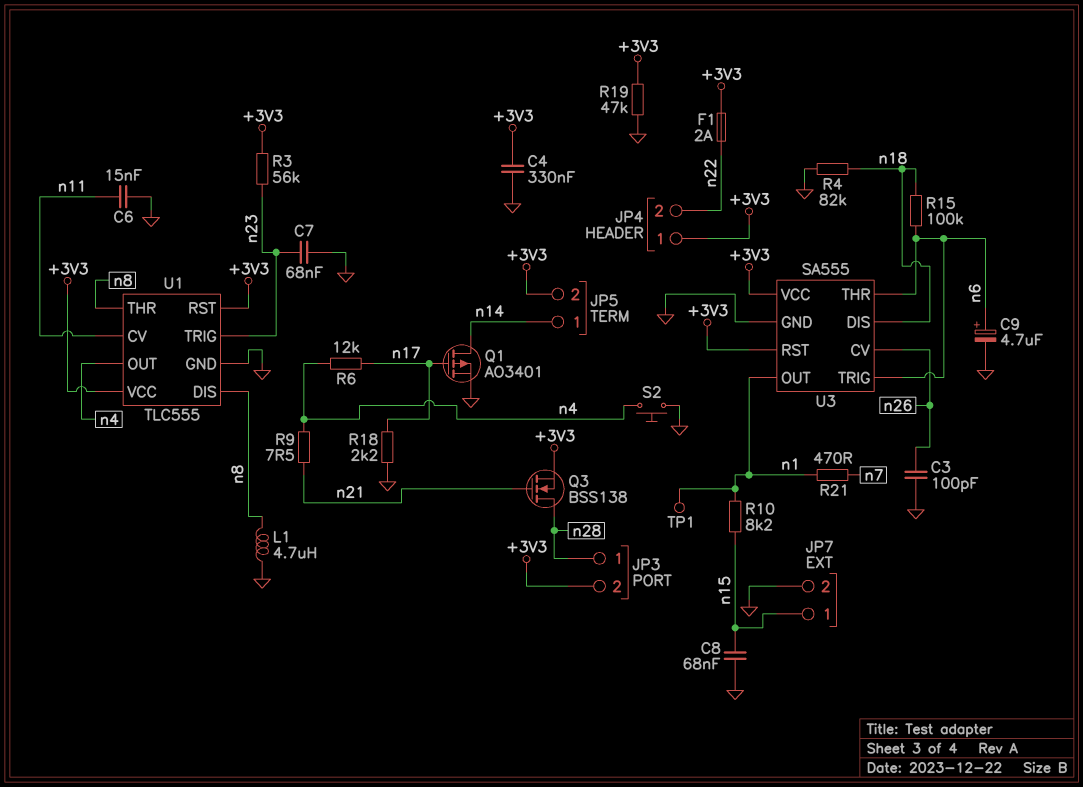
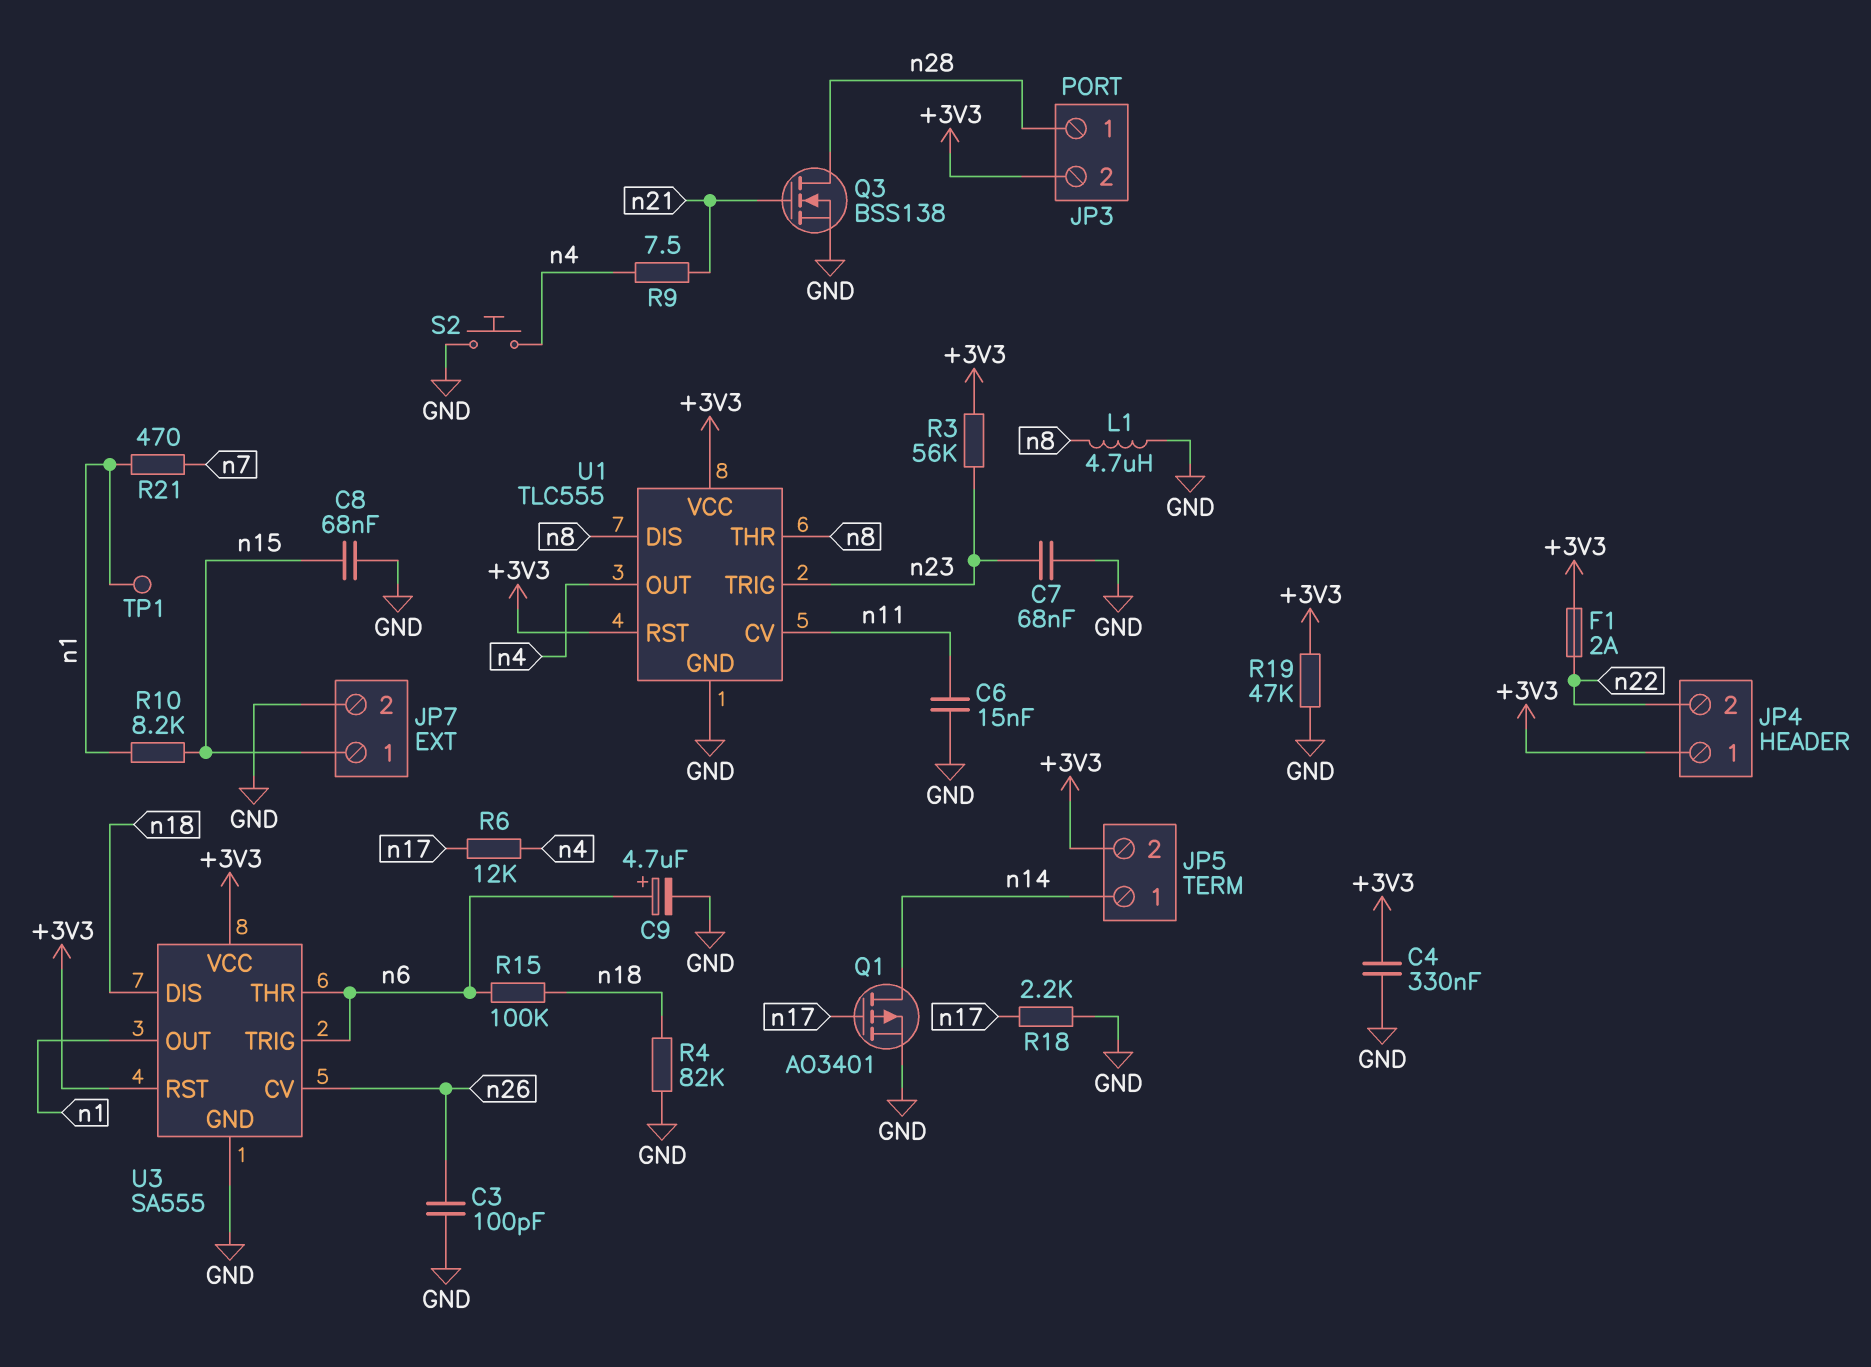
Q3: NMOS BSS138 (G n21, D n28, S +3V3) -> NMOS BSS138 (G n21, D n28, S GND)

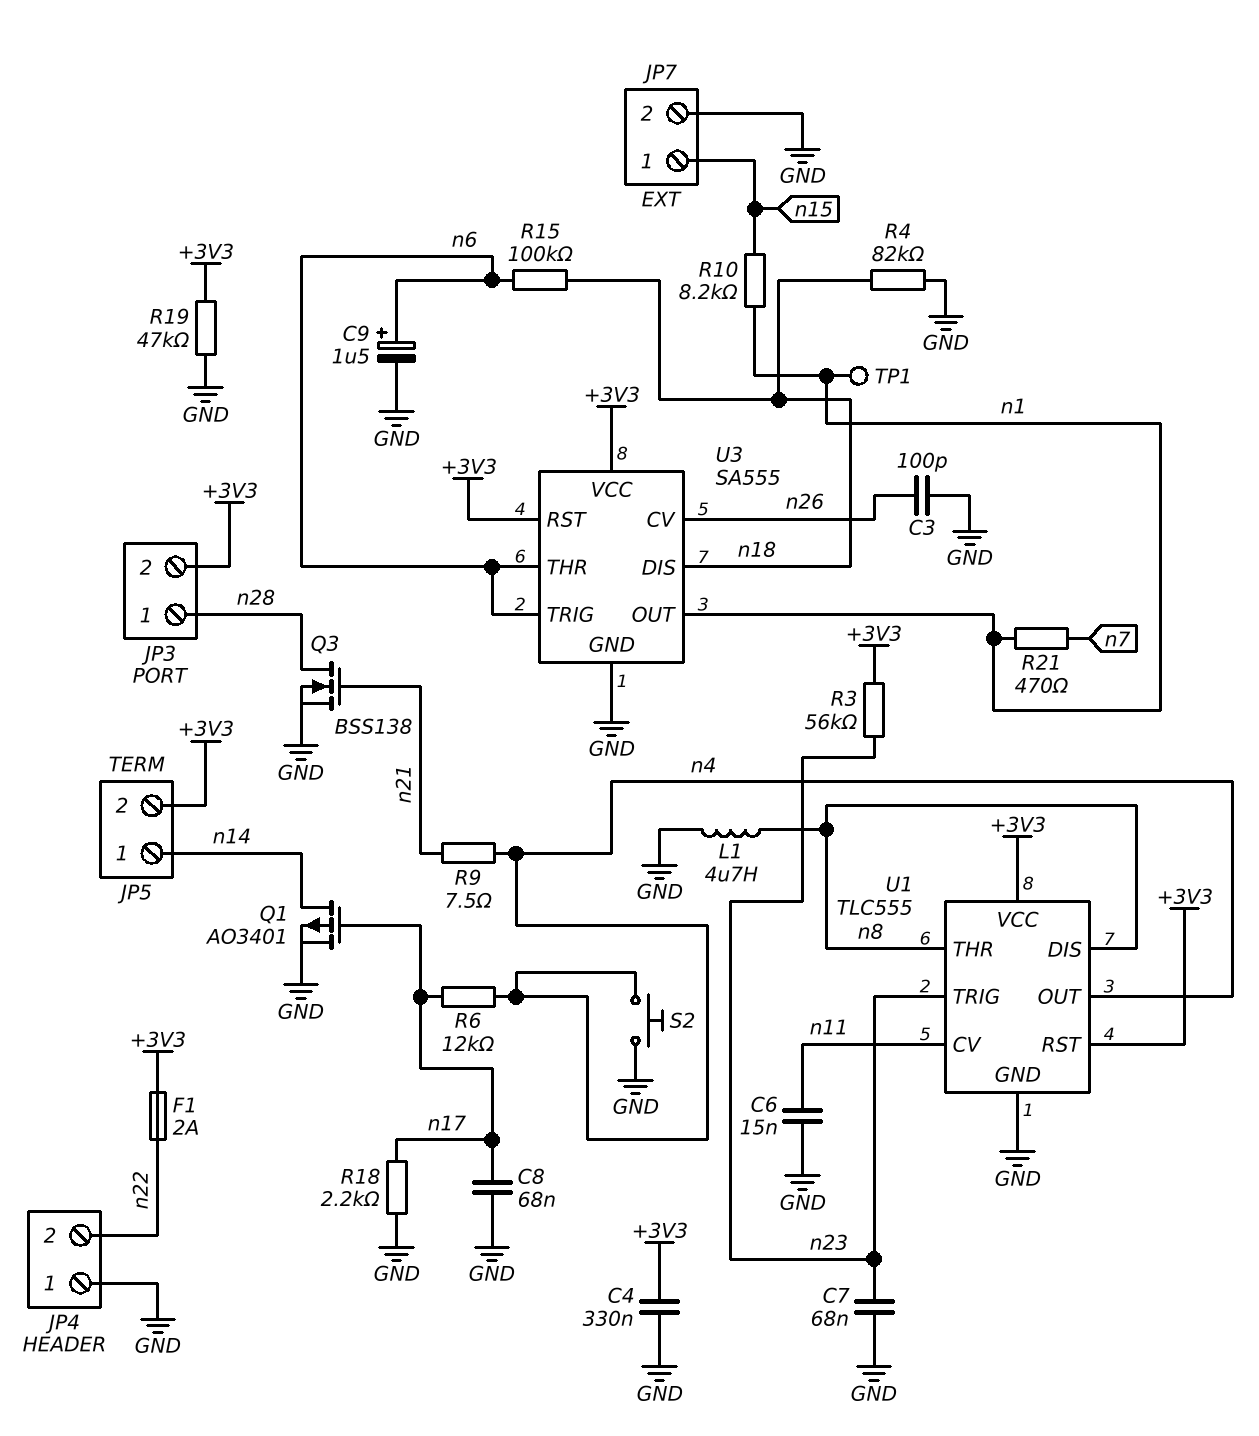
C8: 68nF (GND, n15) -> 68nF (GND, n17)
C9: 4.7uF (plus n6, minus GND) -> 1.5uF (plus n6, minus GND)
JP4 pin 1: +3V3 -> GND

